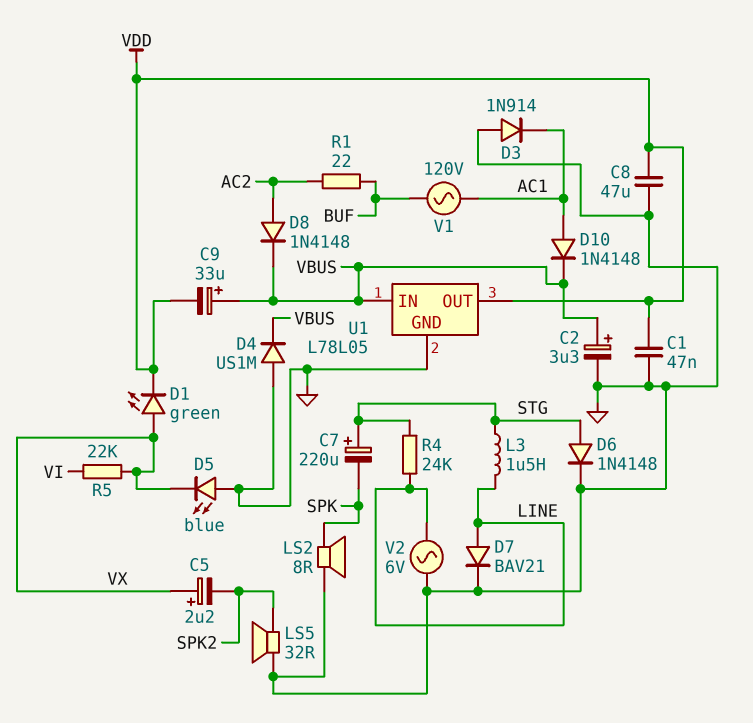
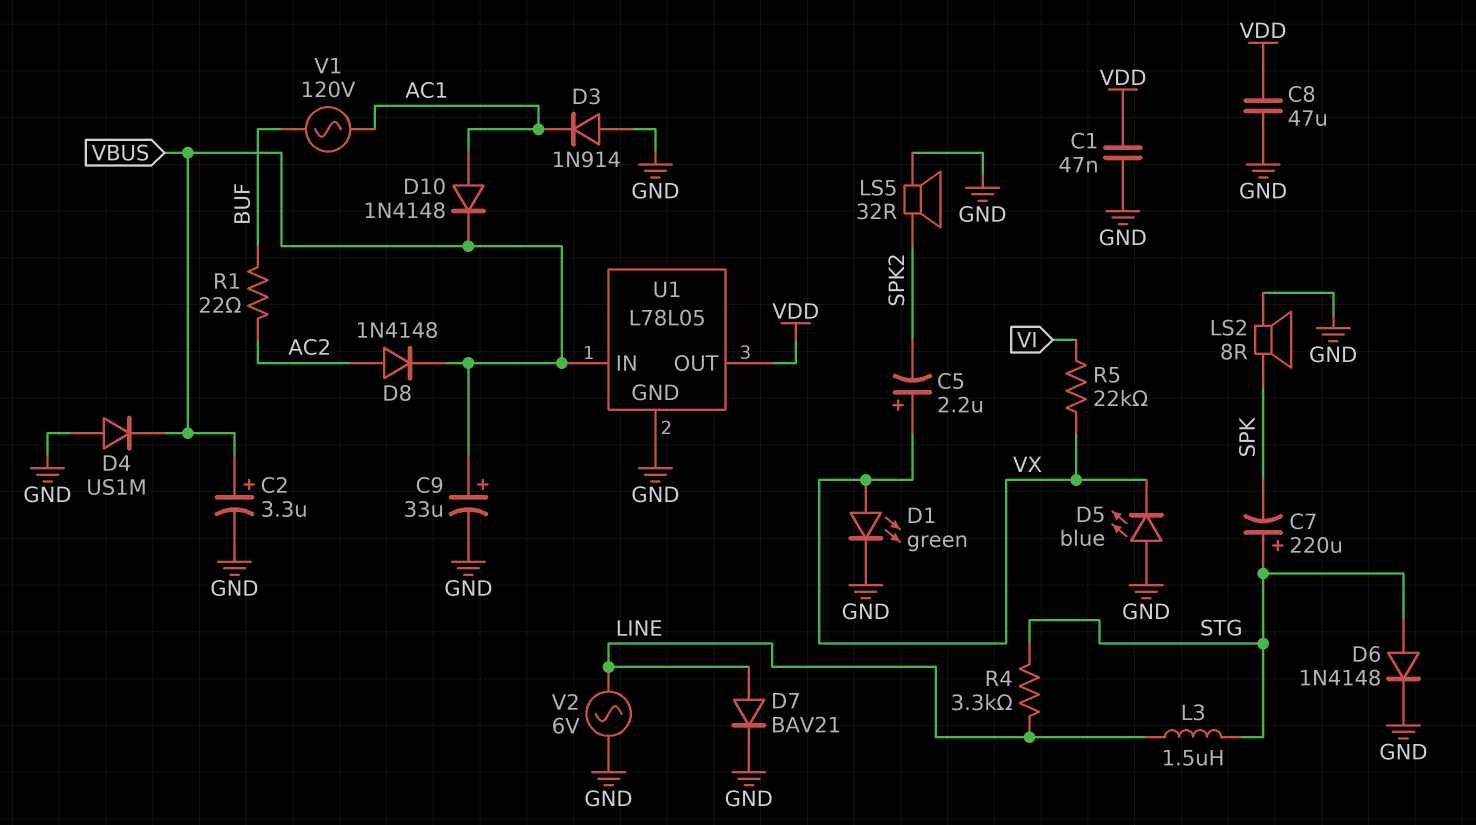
C9: 33uF (plus VBUS, minus VDD) -> 33uF (plus VBUS, minus GND)
D1: LED green (A VX, K VDD) -> LED green (A VX, K GND)
R4: 24k (LINE, STG) -> 3.3k (LINE, STG)

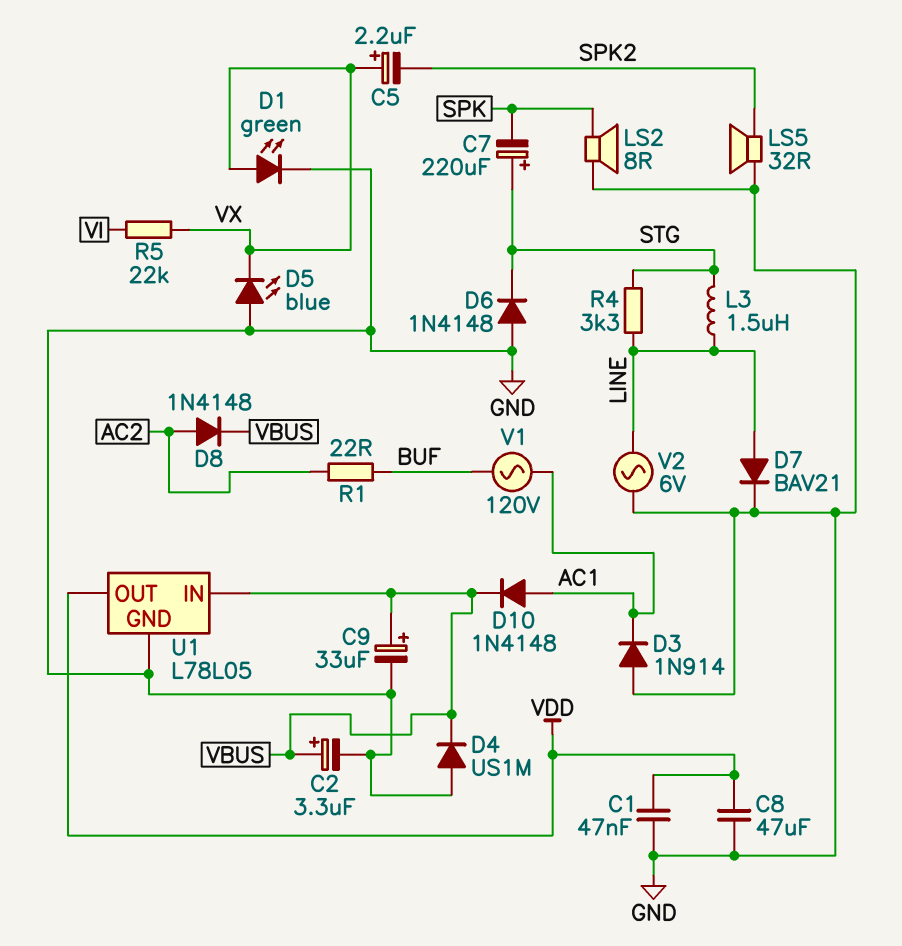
D6: diode 1N4148 (A STG, K GND) -> diode 1N4148 (A GND, K STG)

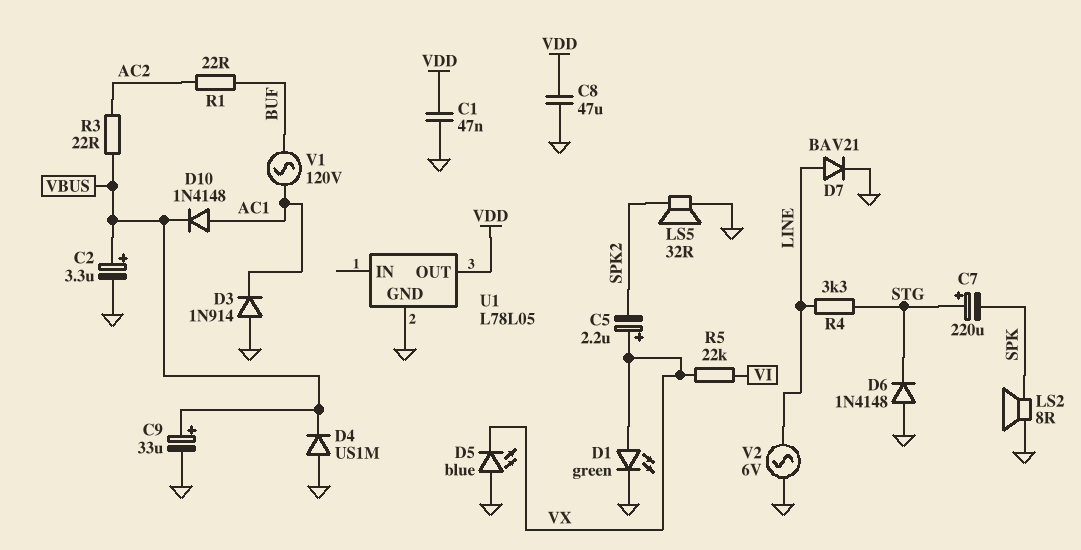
D8: diode 1N4148 (A AC2, K VBUS) -> none
L3: 1.5uH (LINE, STG) -> none
R3: none -> 22 (AC2, VBUS)
U1 pin IN: VBUS -> none

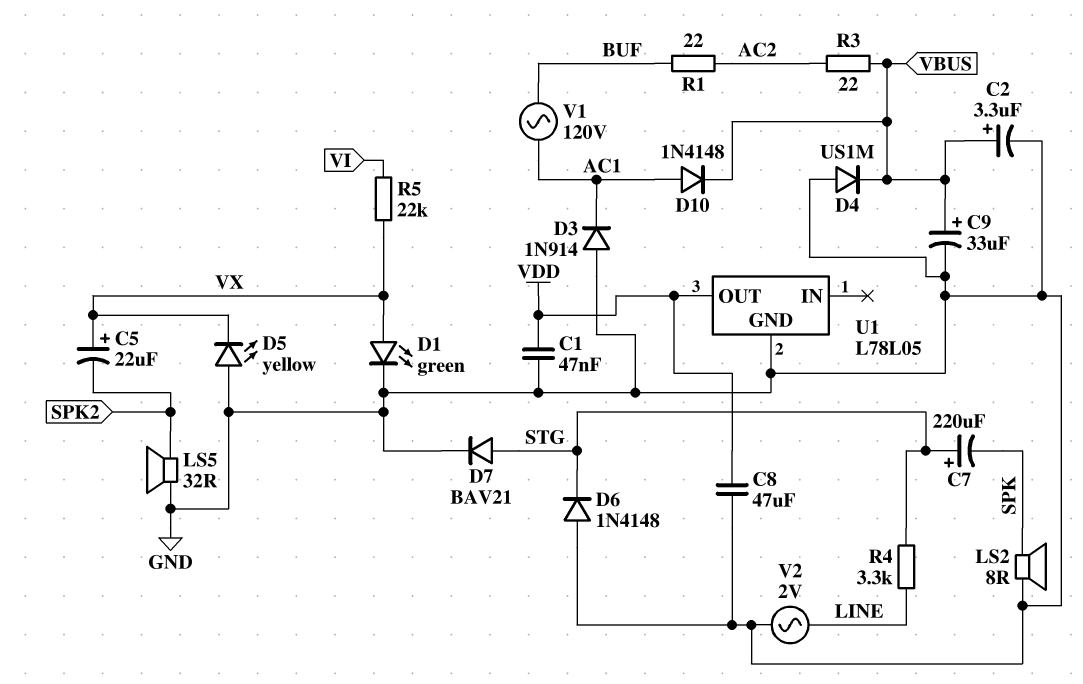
C5: 2.2uF (plus VX, minus SPK2) -> 22uF (plus VX, minus SPK2)
D5: LED blue (A GND, K VX) -> LED yellow (A GND, K VX)
D7: diode BAV21 (A LINE, K GND) -> diode BAV21 (A STG, K GND)
V2: AC 6V (GND, LINE) -> AC 2V (GND, LINE)

